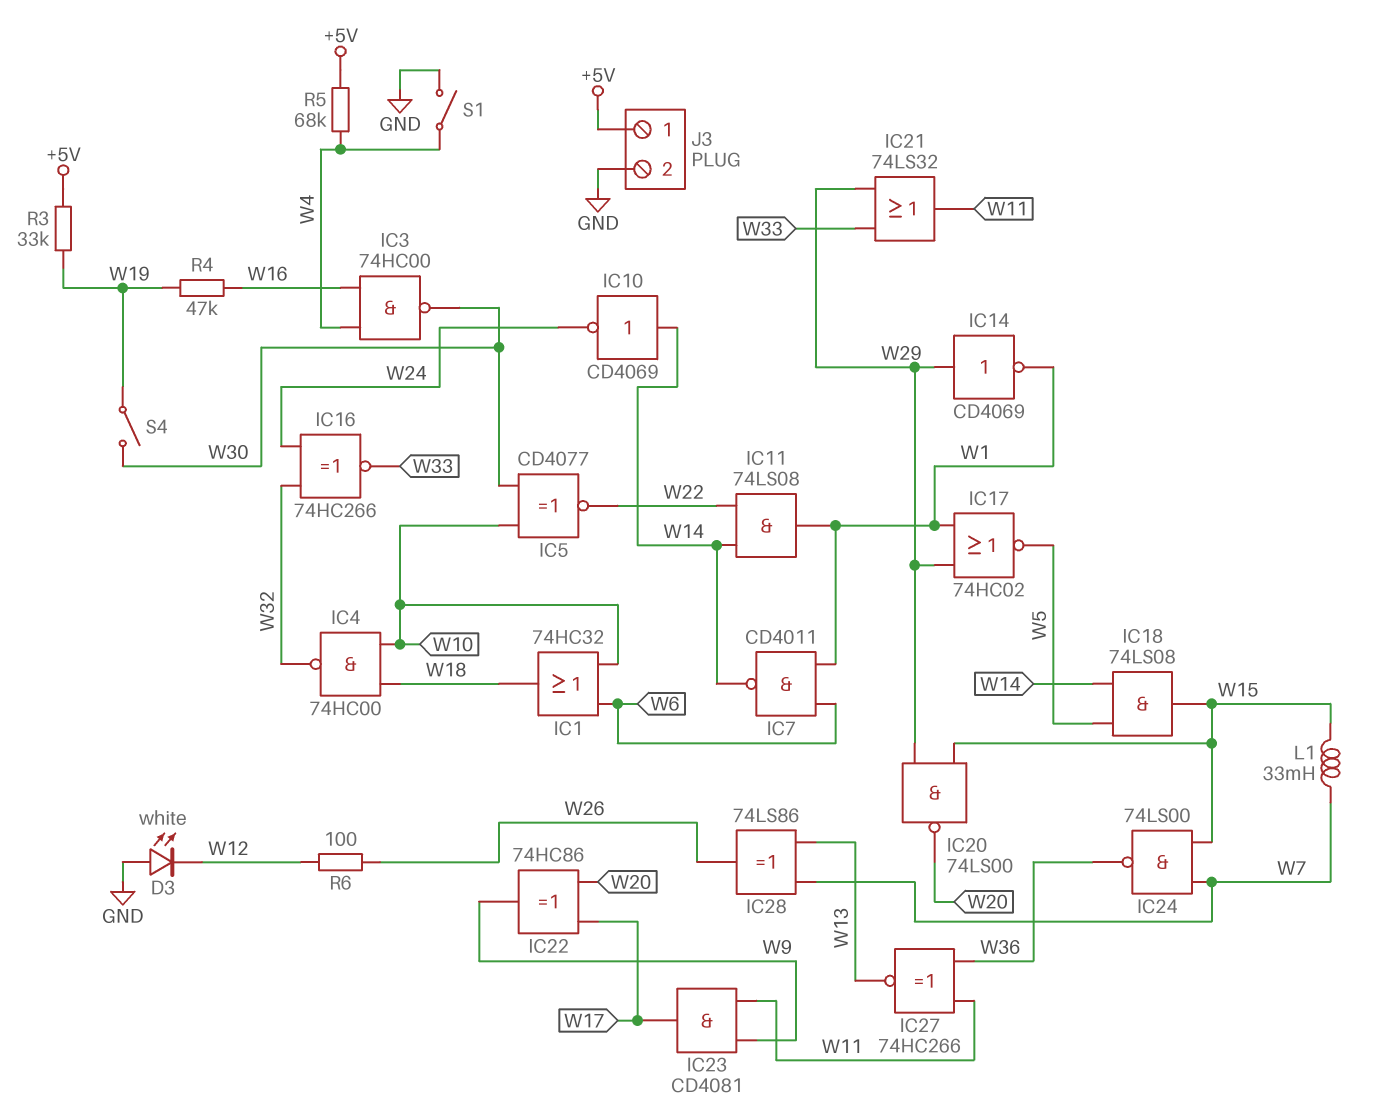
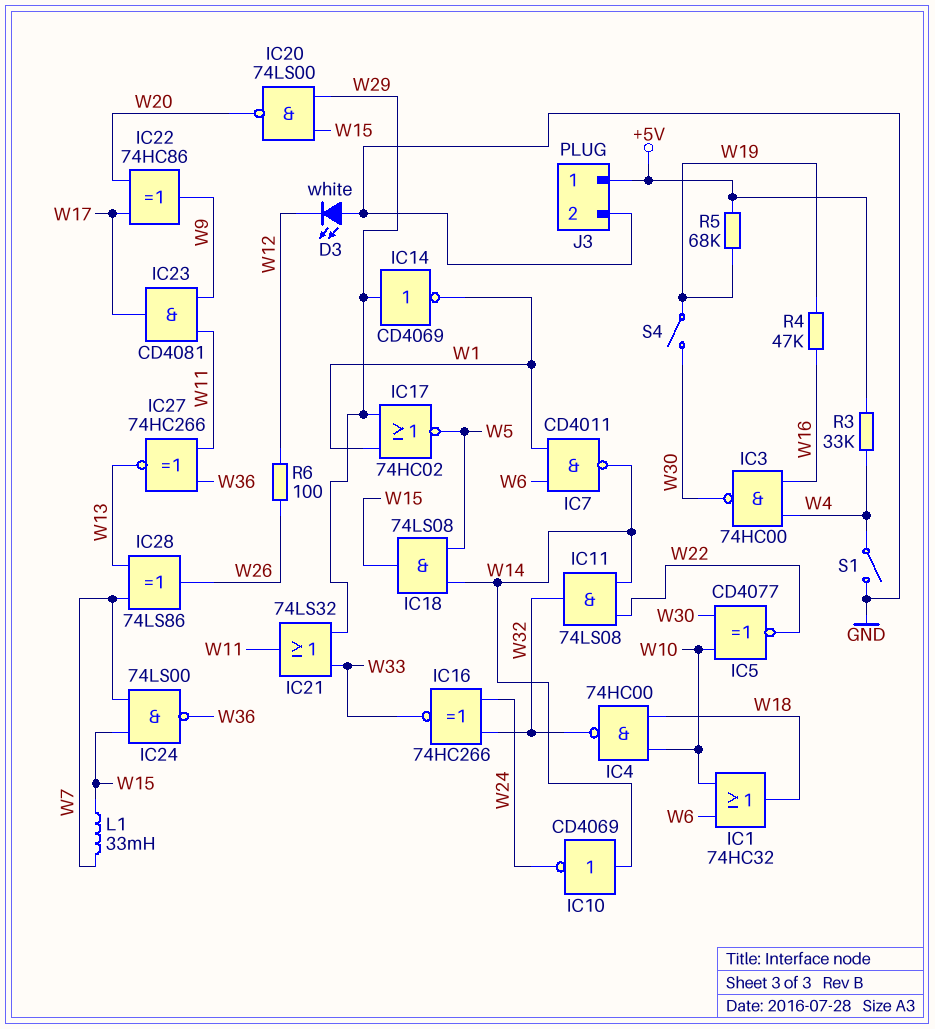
IC11: AND 74LS08 (in W14, in W22, out W1) -> AND 74LS08 (in W14, in W22, out W32)
R3: 33k (+5V, W19) -> 33k (+5V, W4)
R5: 68k (+5V, W4) -> 68k (+5V, W19)

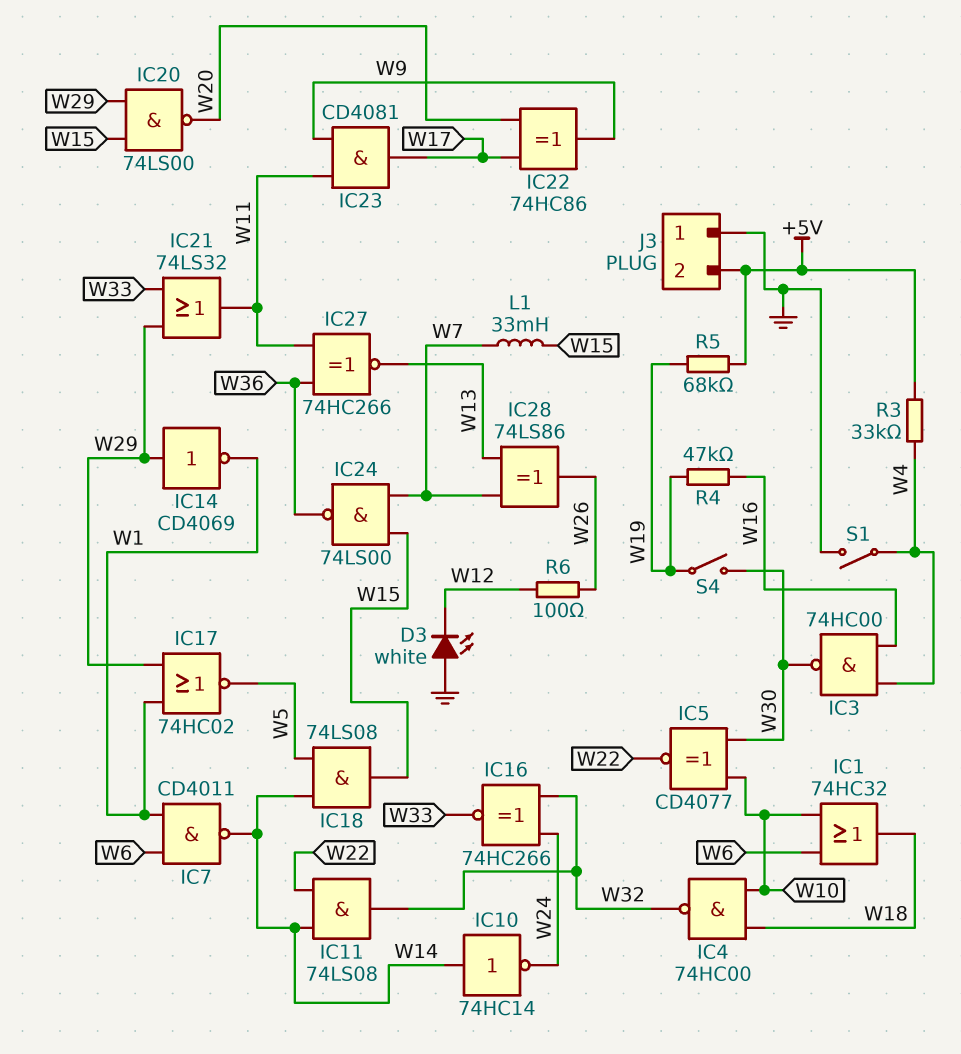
IC10: NOT CD4069 (in W14, out W24) -> NOT 74HC14 (in W14, out W24)
J3 pin 1: +5V -> GND
J3 pin 2: GND -> +5V

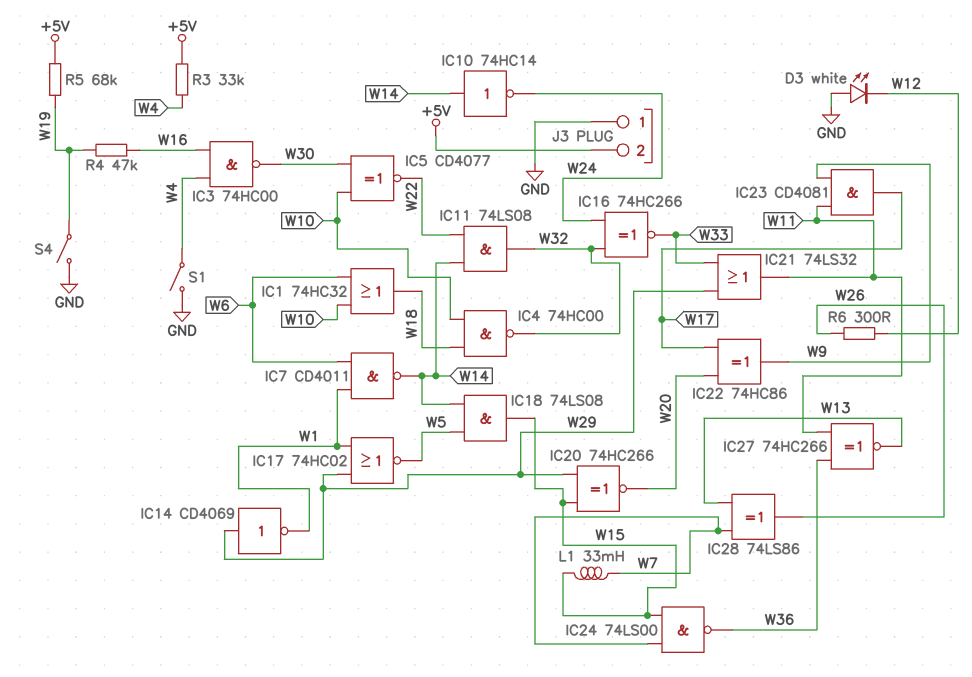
IC20: NAND 74LS00 (in W15, in W29, out W20) -> XNOR 74HC266 (in W15, in W29, out W20)
R6: 100 (W12, W26) -> 300 (W12, W26)
S4: switch (W19, W30) -> switch (GND, W19)

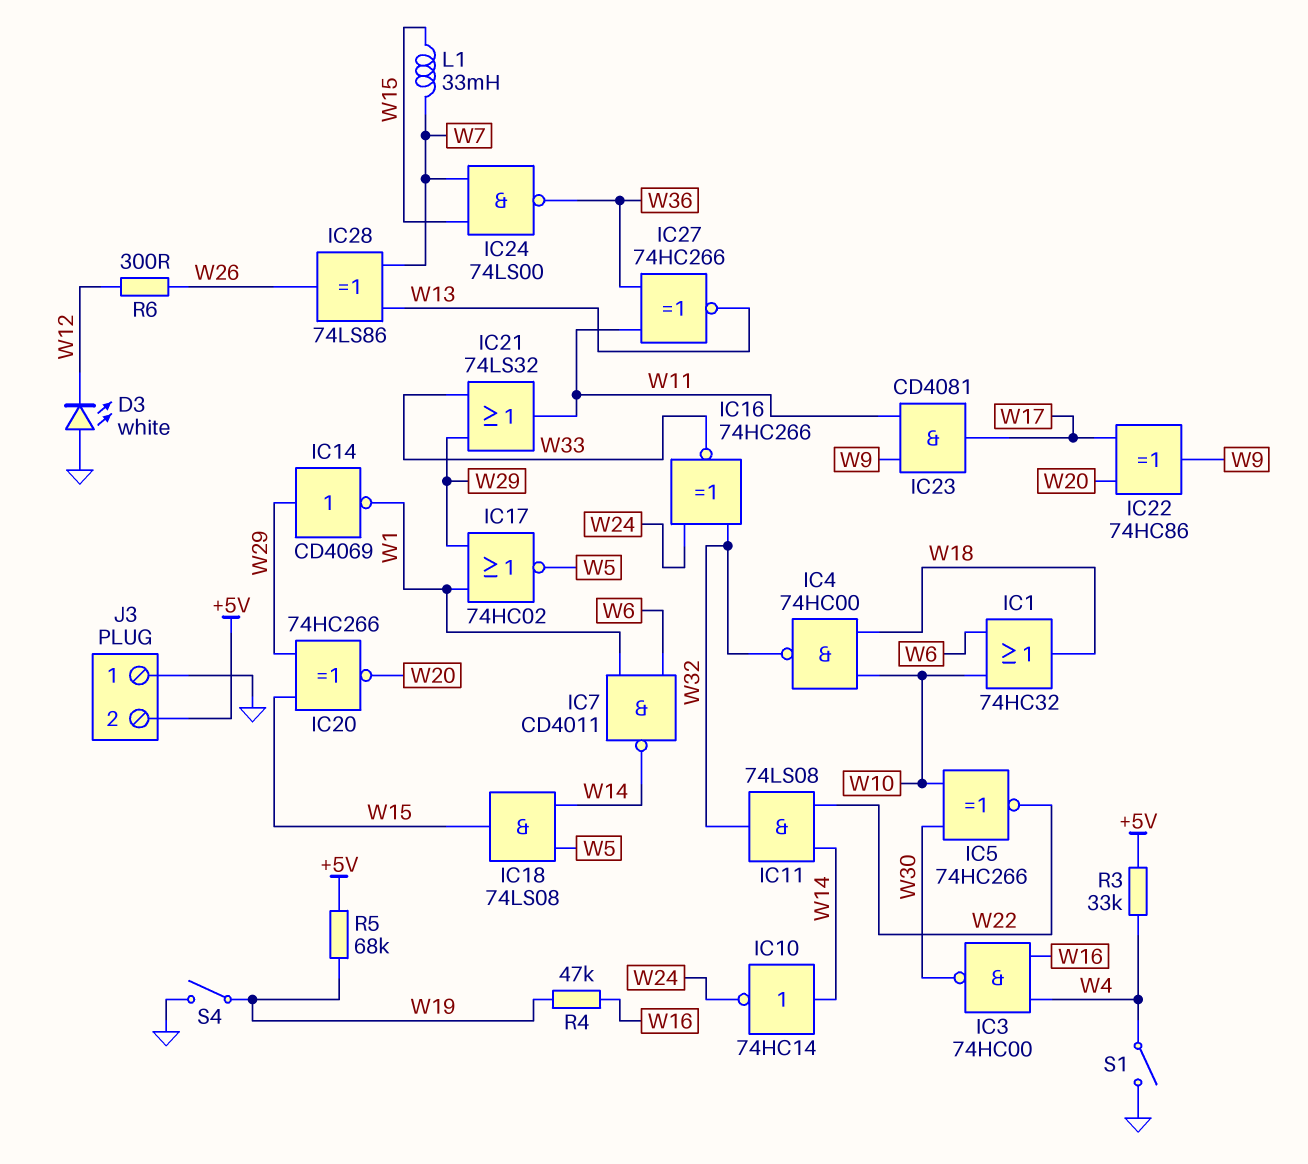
IC5: XNOR CD4077 (in W10, in W30, out W22) -> XNOR 74HC266 (in W10, in W30, out W22)

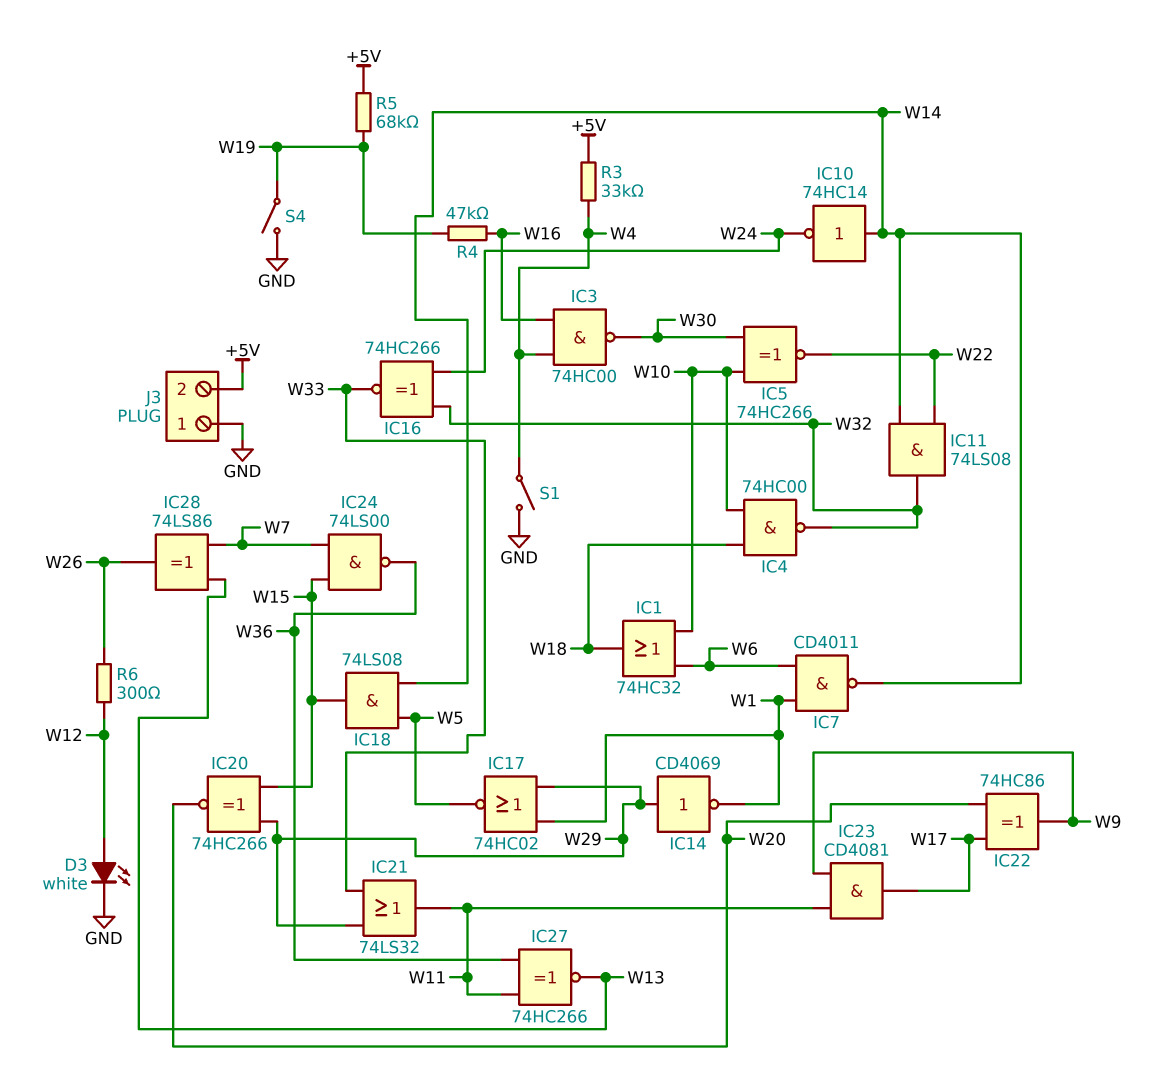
D3: LED white (A GND, K W12) -> LED white (A W12, K GND)
L1: 33mH (W7, W15) -> none

